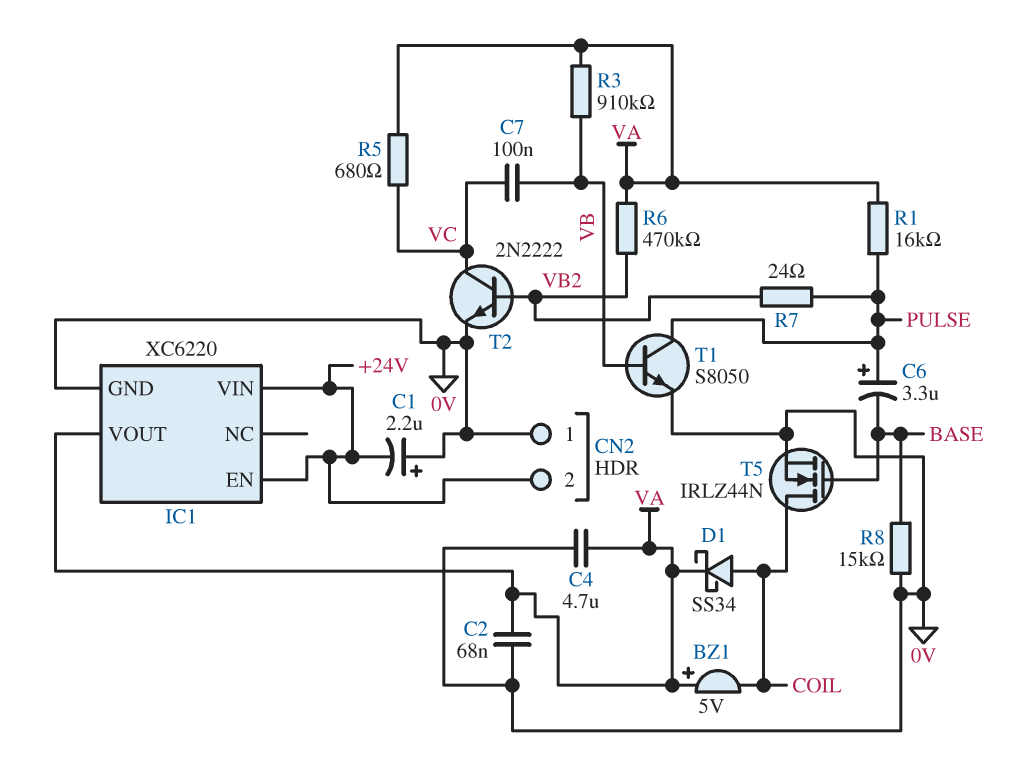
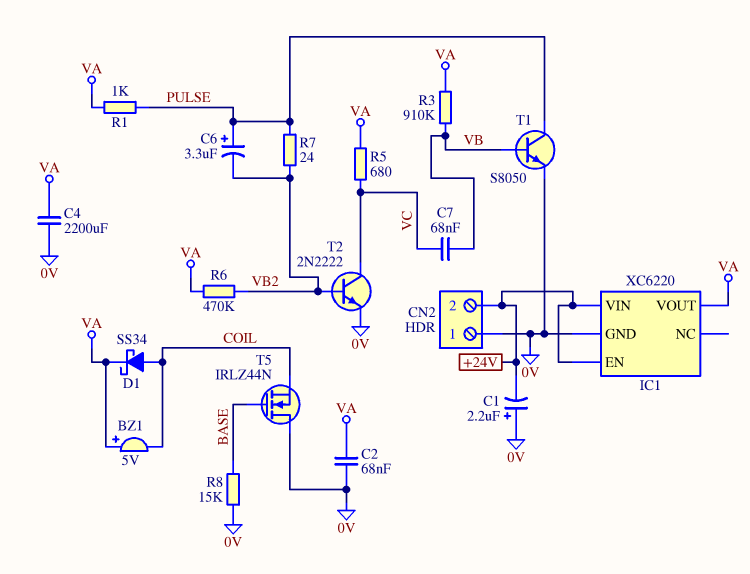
C4: 4.7uF (0V, VA) -> 2200uF (0V, VA)
C6: 3.3uF (plus PULSE, minus BASE) -> 3.3uF (plus PULSE, minus VB2)
C7: 100nF (VB, VC) -> 68nF (VB, VC)
R1: 16k (PULSE, VA) -> 1k (PULSE, VA)
T5: NMOS IRLZ44N (G BASE, D COIL, S 0V) -> NMOS IRLZ44N (G BASE, D 0V, S COIL)

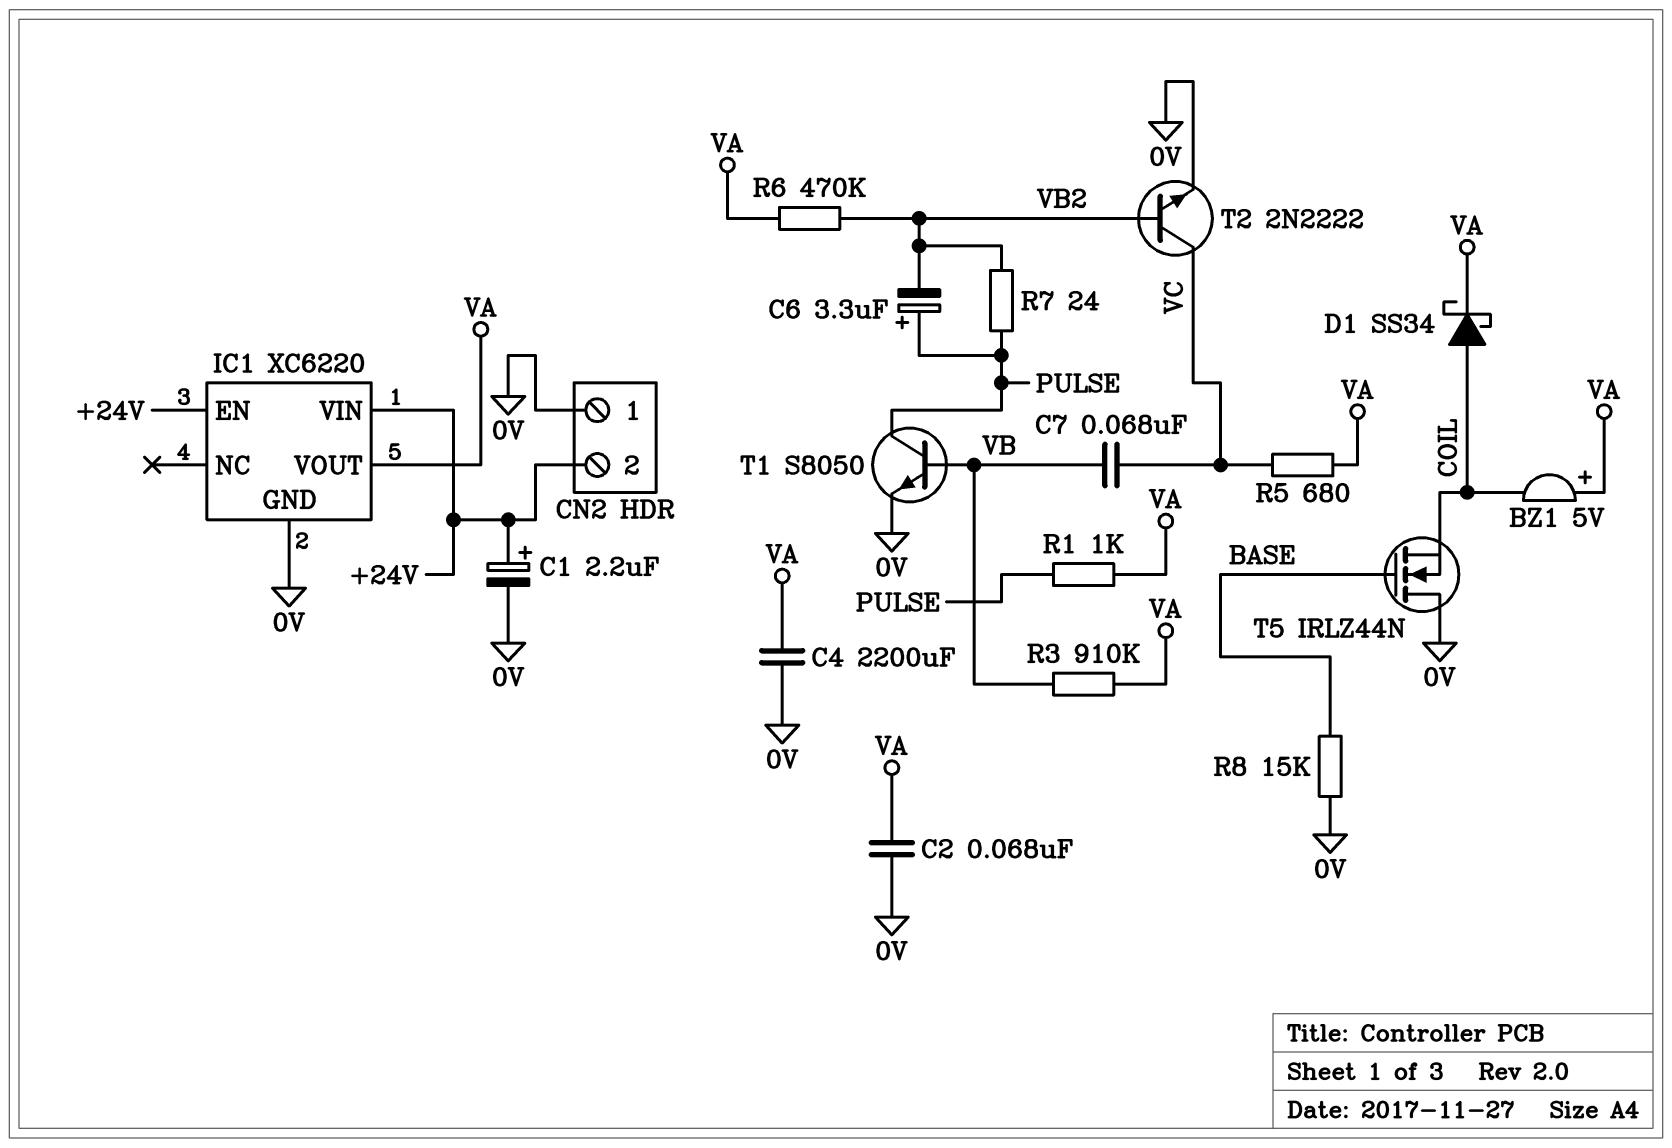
C1: 2.2uF (plus 0V, minus +24V) -> 2.2uF (plus +24V, minus 0V)

